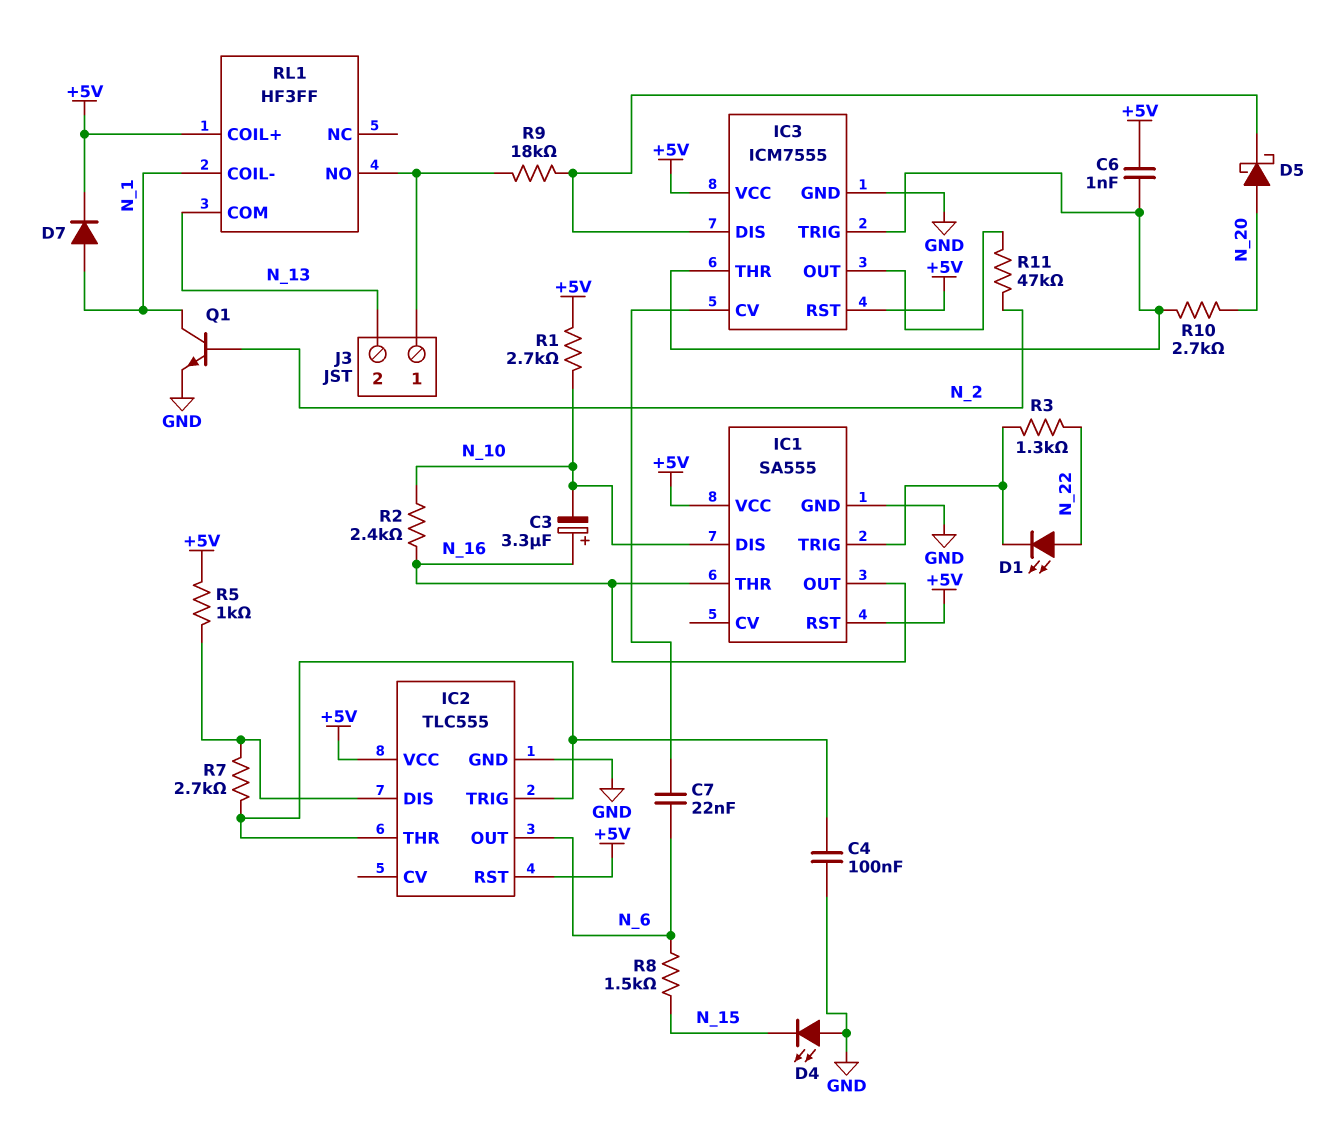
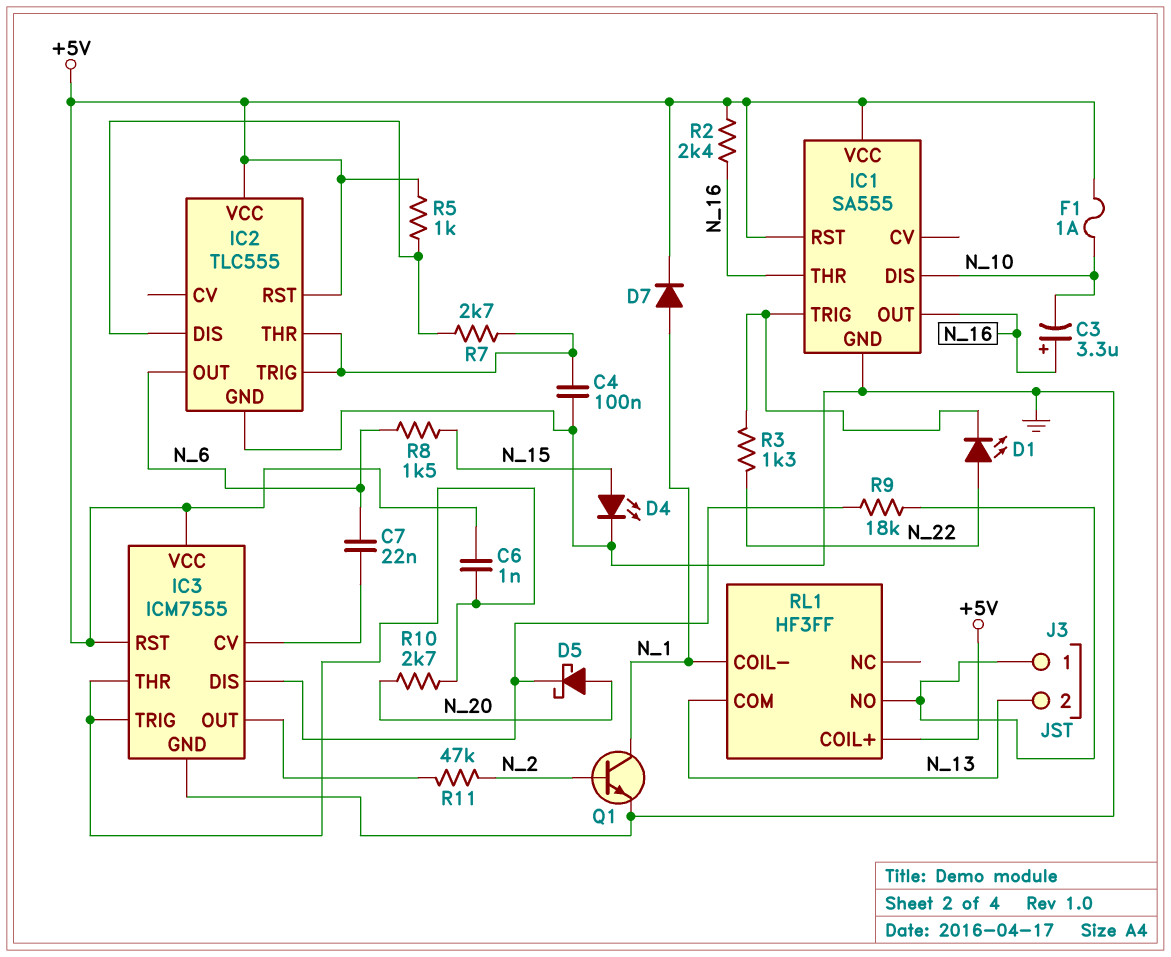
D4: LED (A GND, K N_15) -> LED (A N_15, K GND)
F1: none -> 1A (+5V, N_10)
R1: 2.7k (+5V, N_10) -> none
R2: 2.4k (N_10, N_16) -> 2.4k (+5V, N_16)

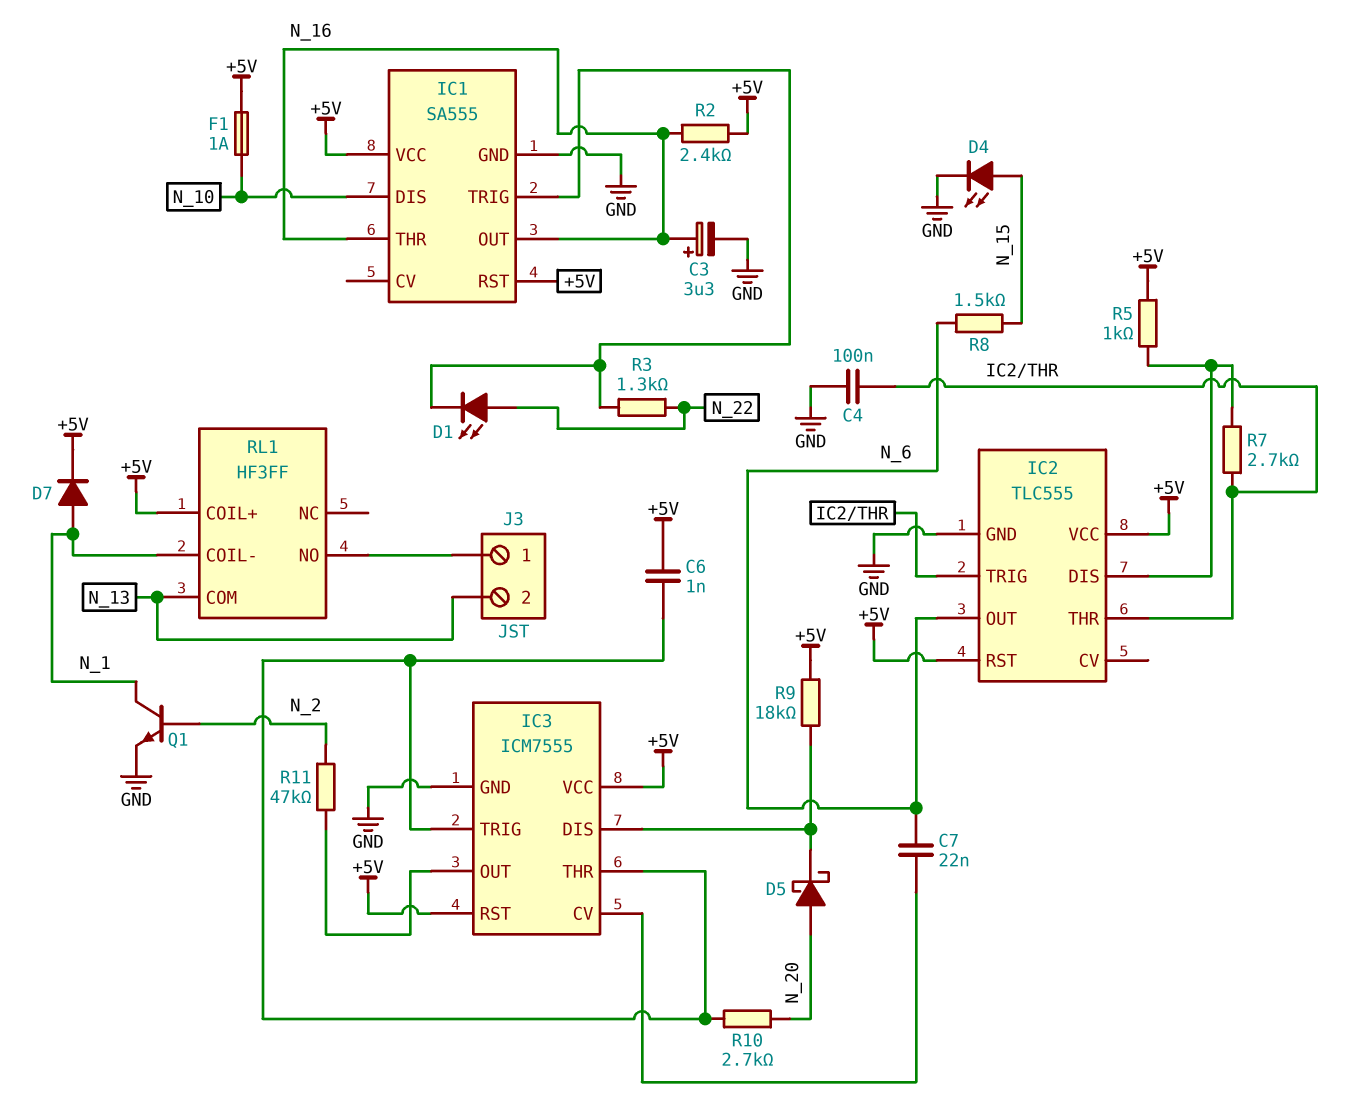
C3: 3.3uF (plus N_16, minus N_10) -> 3.3uF (plus N_16, minus GND)
R9: 18k (IC3/DIS, J3/1) -> 18k (+5V, IC3/DIS)

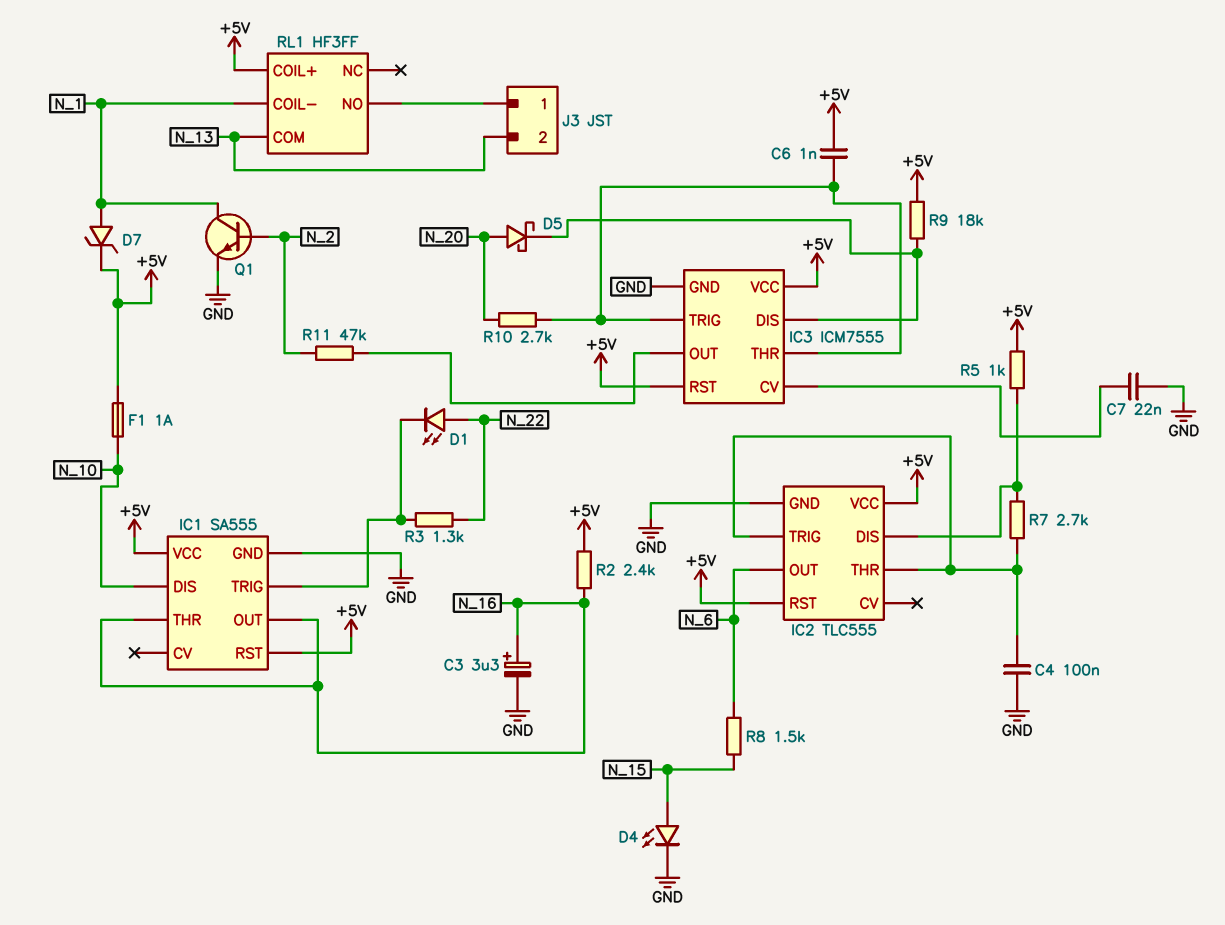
C7: 22nF (IC3/CV, N_6) -> 22nF (GND, IC3/CV)
D7: diode (A N_1, K +5V) -> zener (A N_1, K +5V)

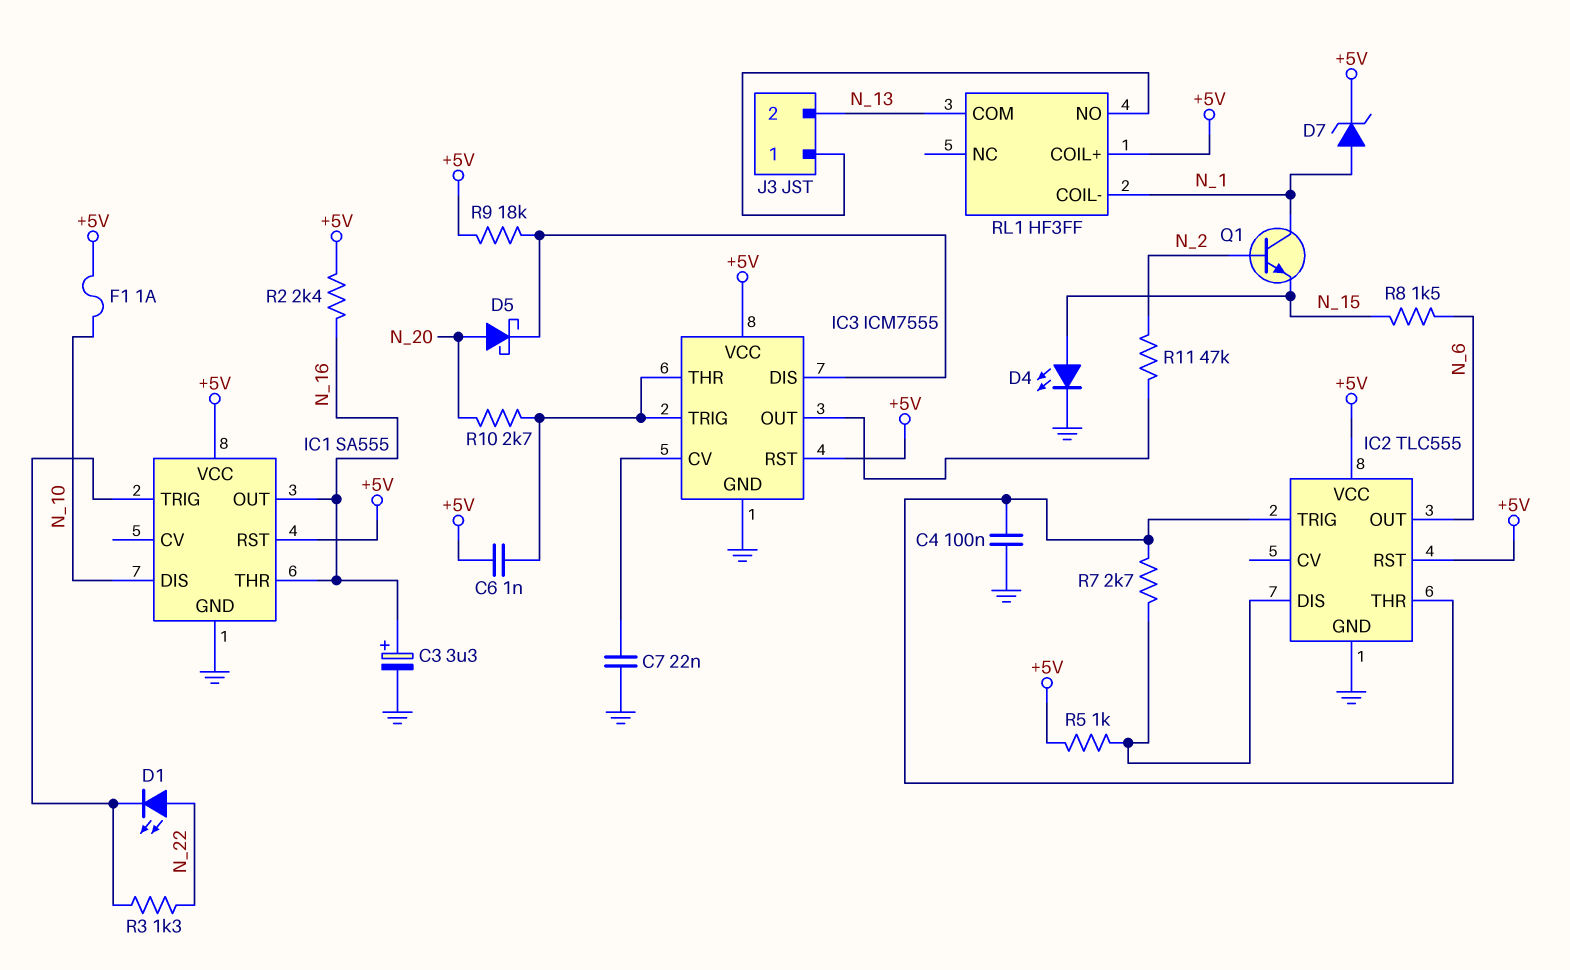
Q1: NPN (B N_2, C N_1, E GND) -> NPN (B N_2, C N_1, E N_15)

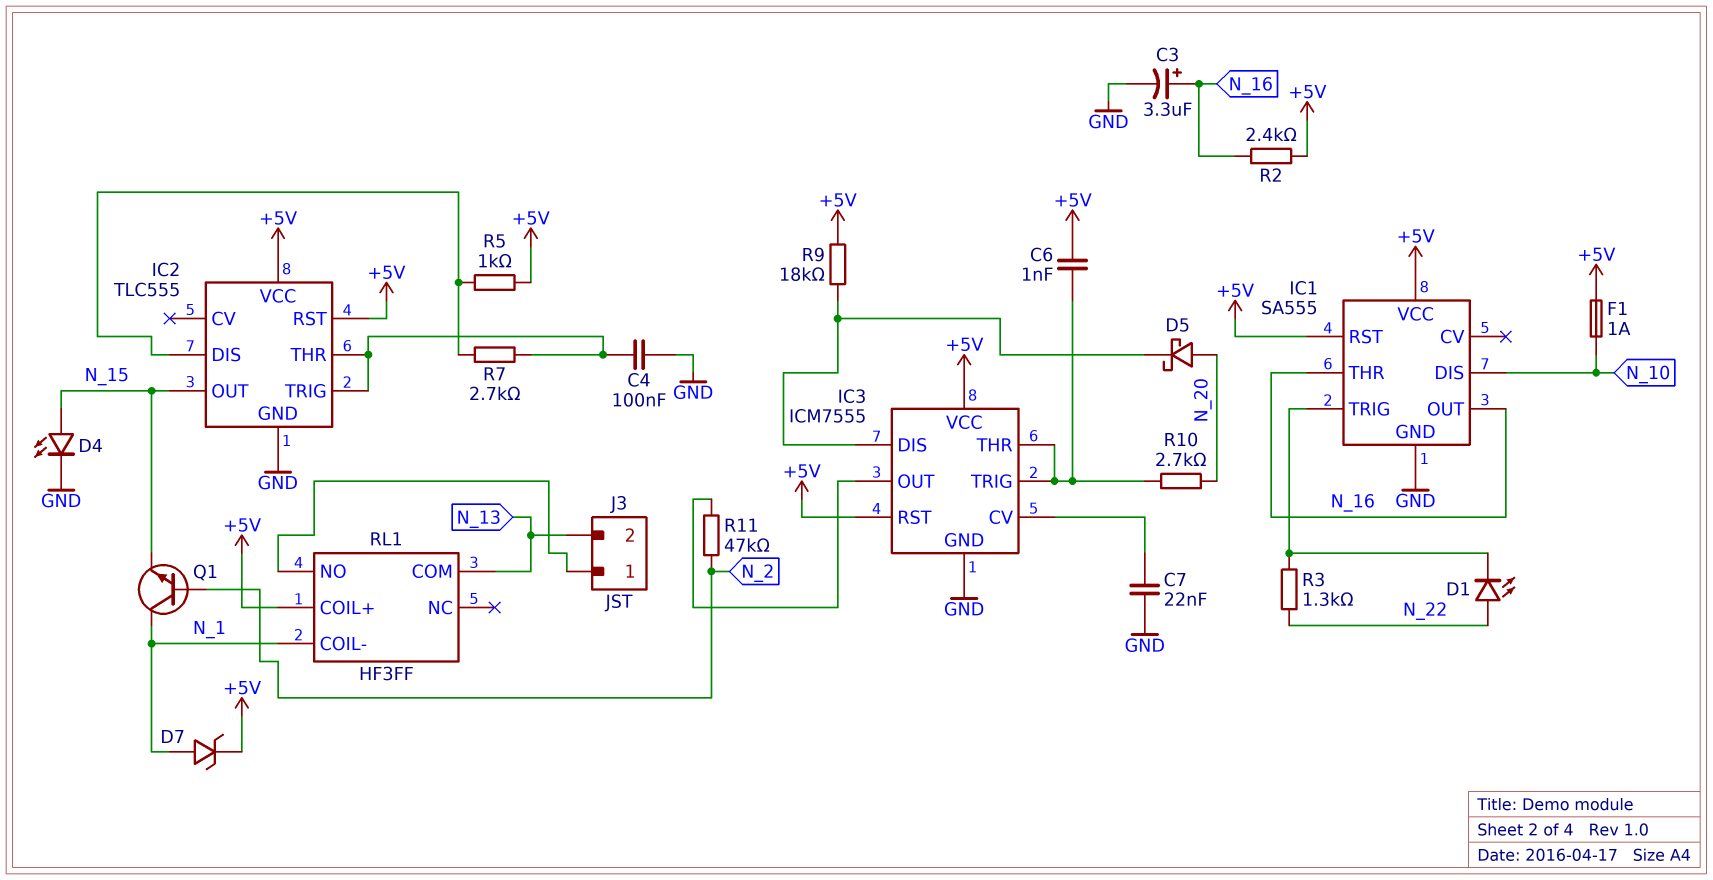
IC2 pin OUT: N_6 -> N_15
R8: 1.5k (N_6, N_15) -> none

